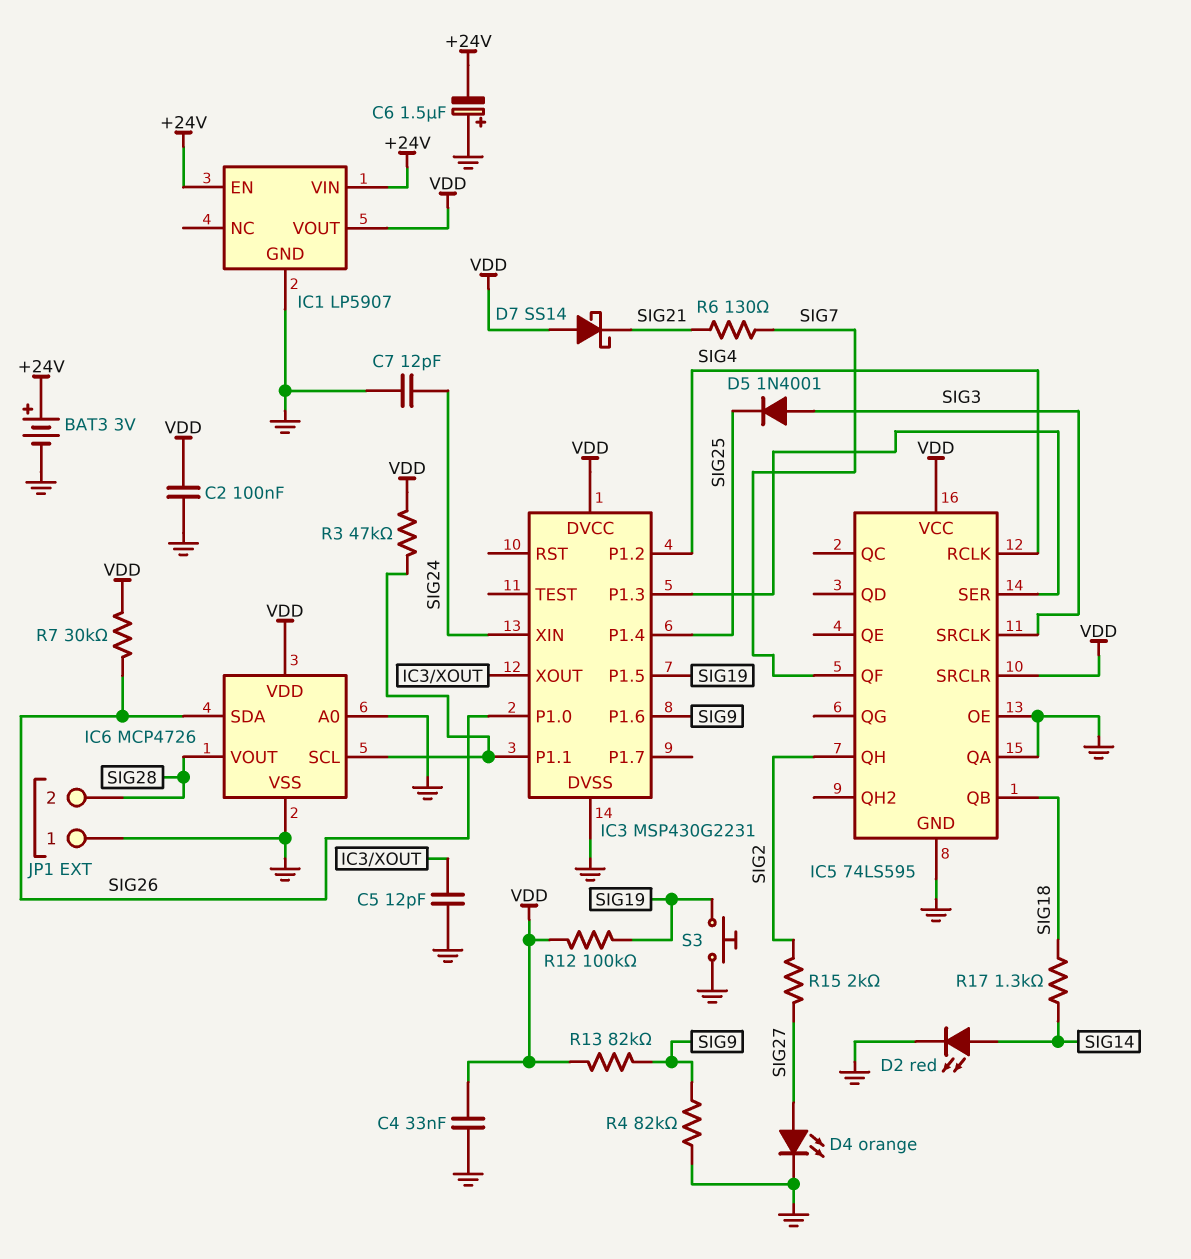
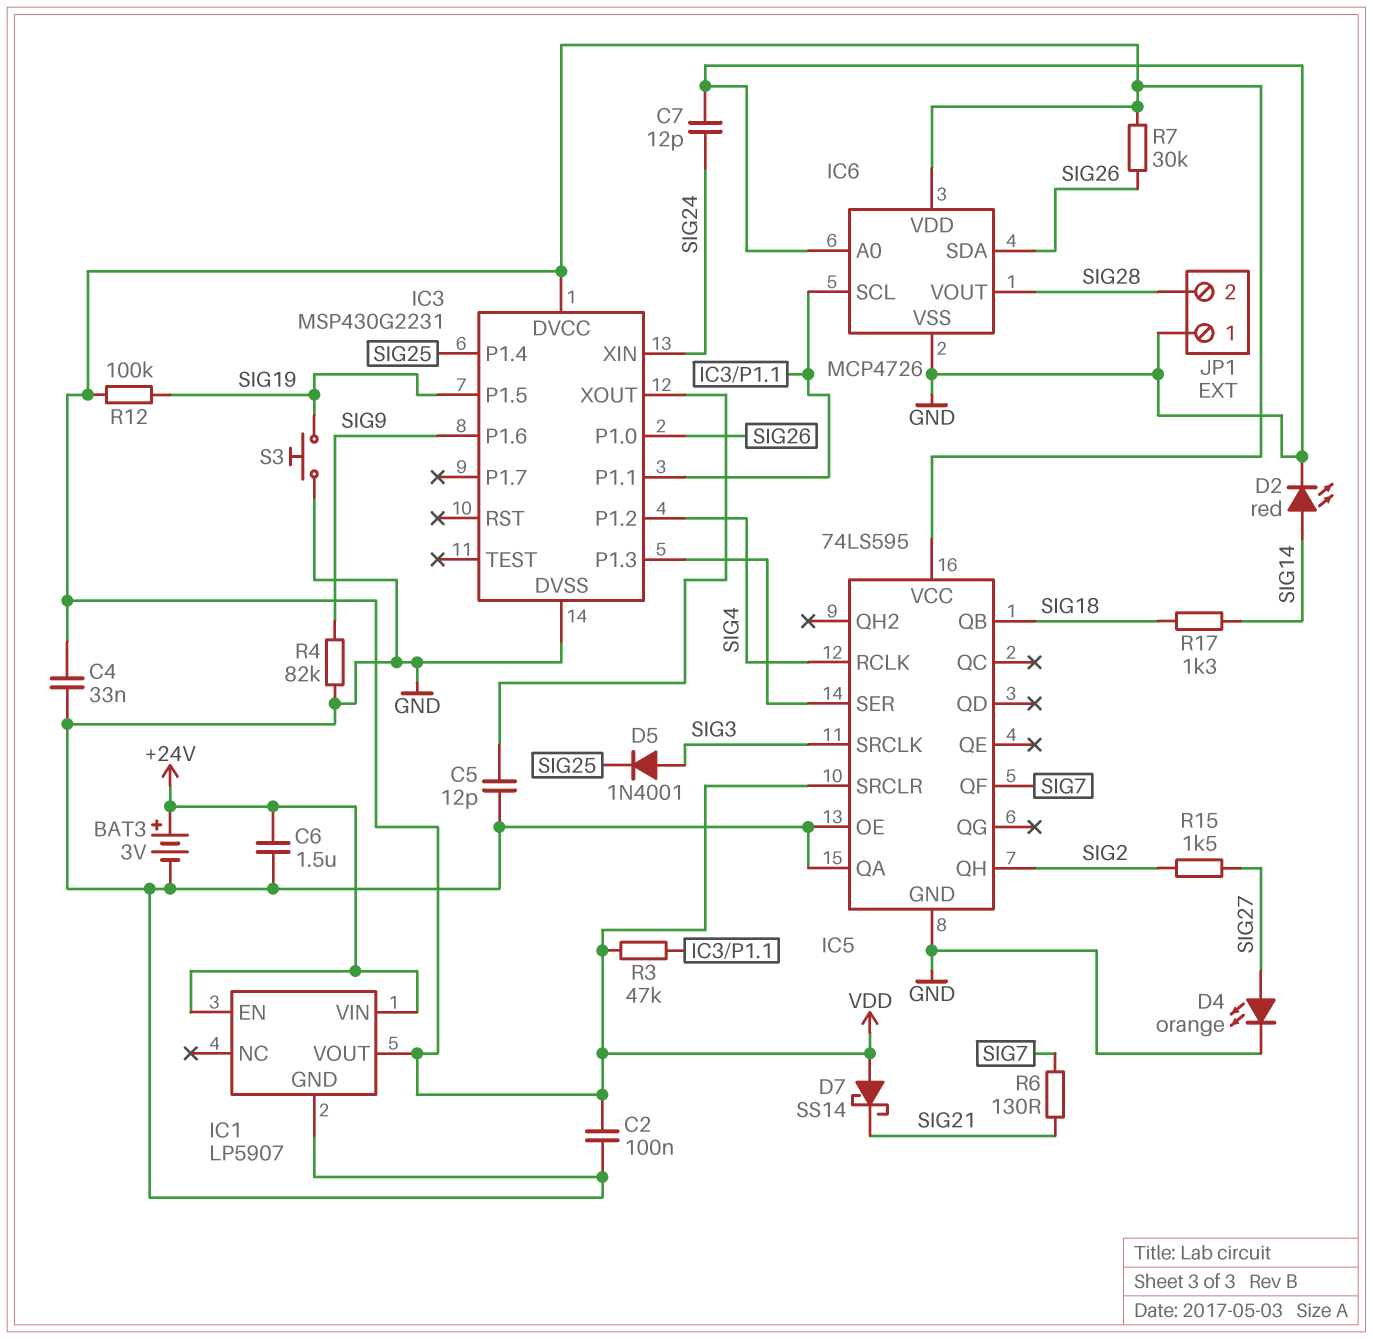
C6: 1.5uF (plus GND, minus +24V) -> 1.5uF (+24V, GND)
R13: 82k (SIG9, VDD) -> none
R15: 2k (SIG2, SIG27) -> 1.5k (SIG2, SIG27)

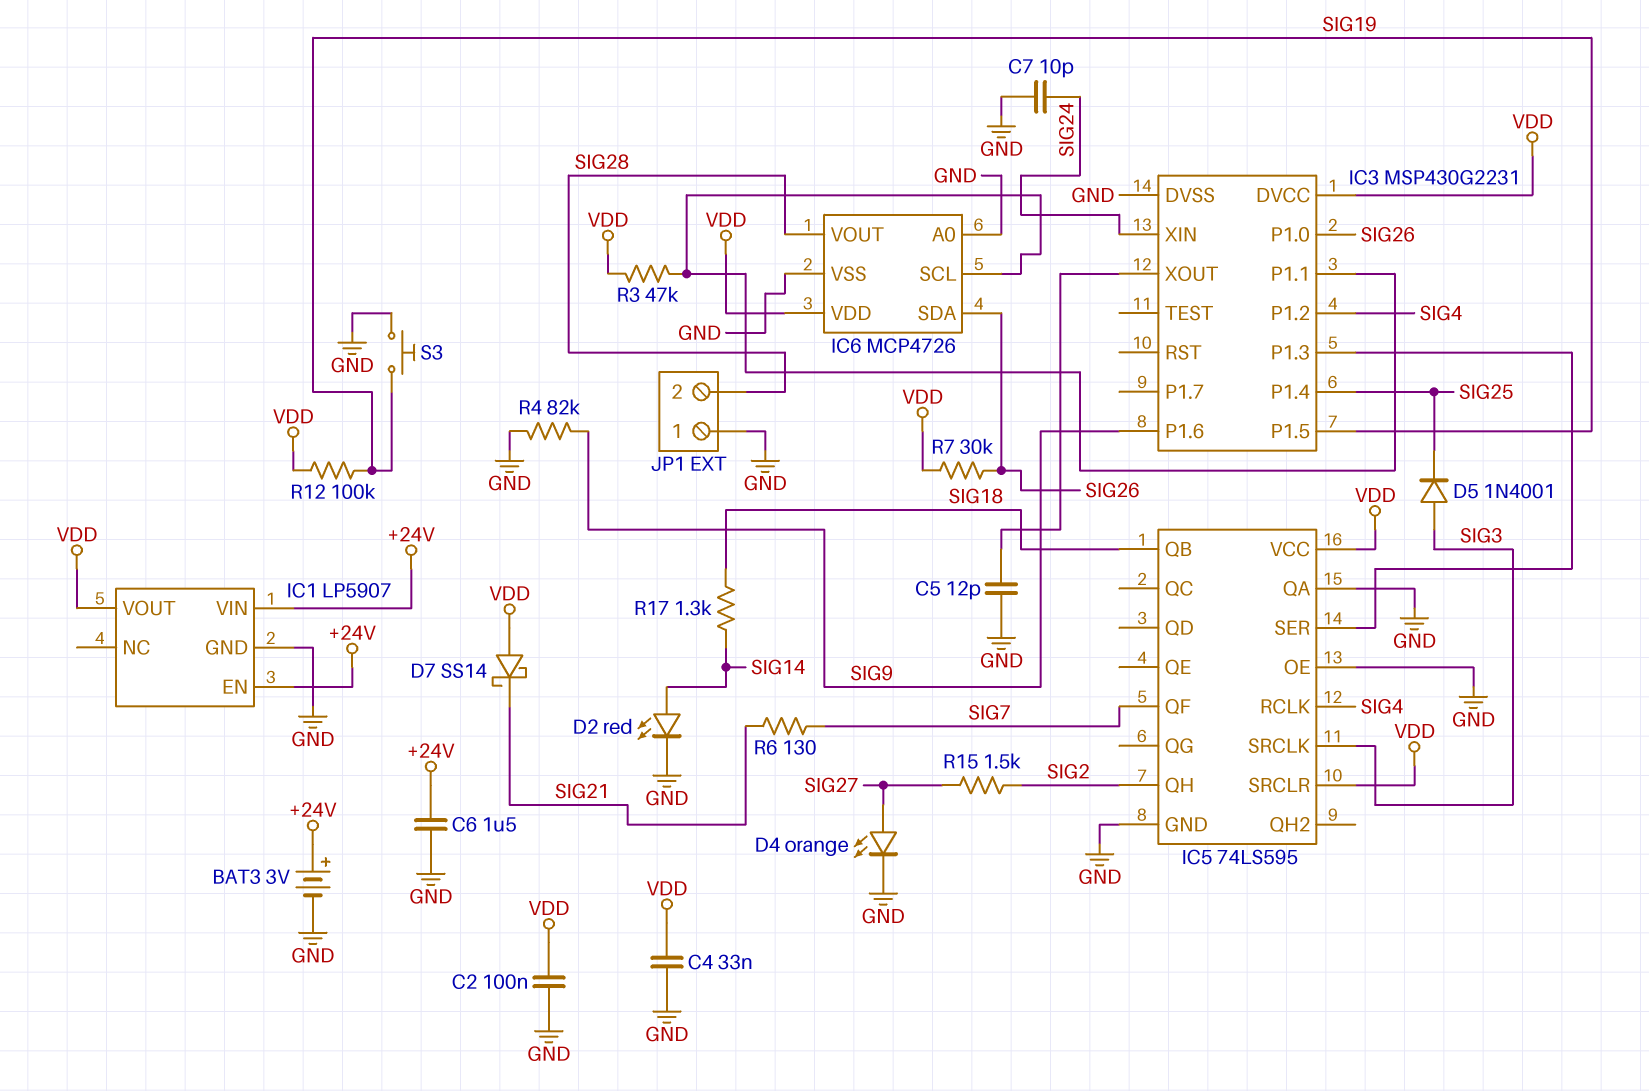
C7: 12pF (GND, SIG24) -> 10pF (GND, SIG24)

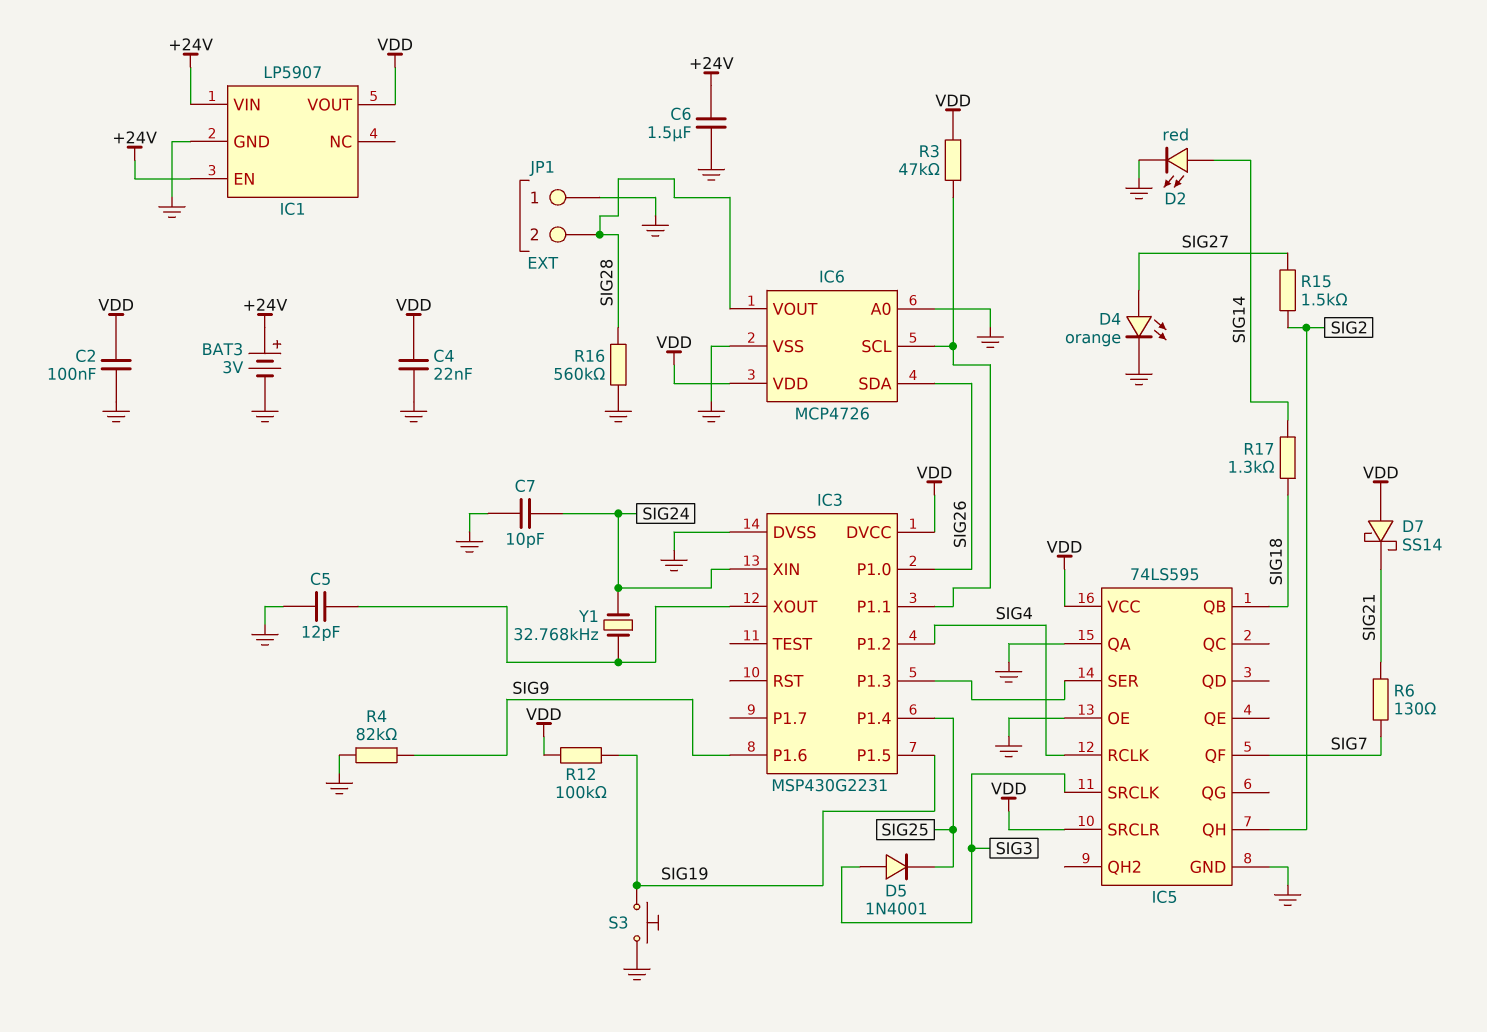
C4: 33nF (GND, VDD) -> 22nF (GND, VDD)
R7: 30k (SIG26, VDD) -> none
R16: none -> 560k (GND, SIG28)
Y1: none -> 32.768kHz (IC3/XOUT, SIG24)

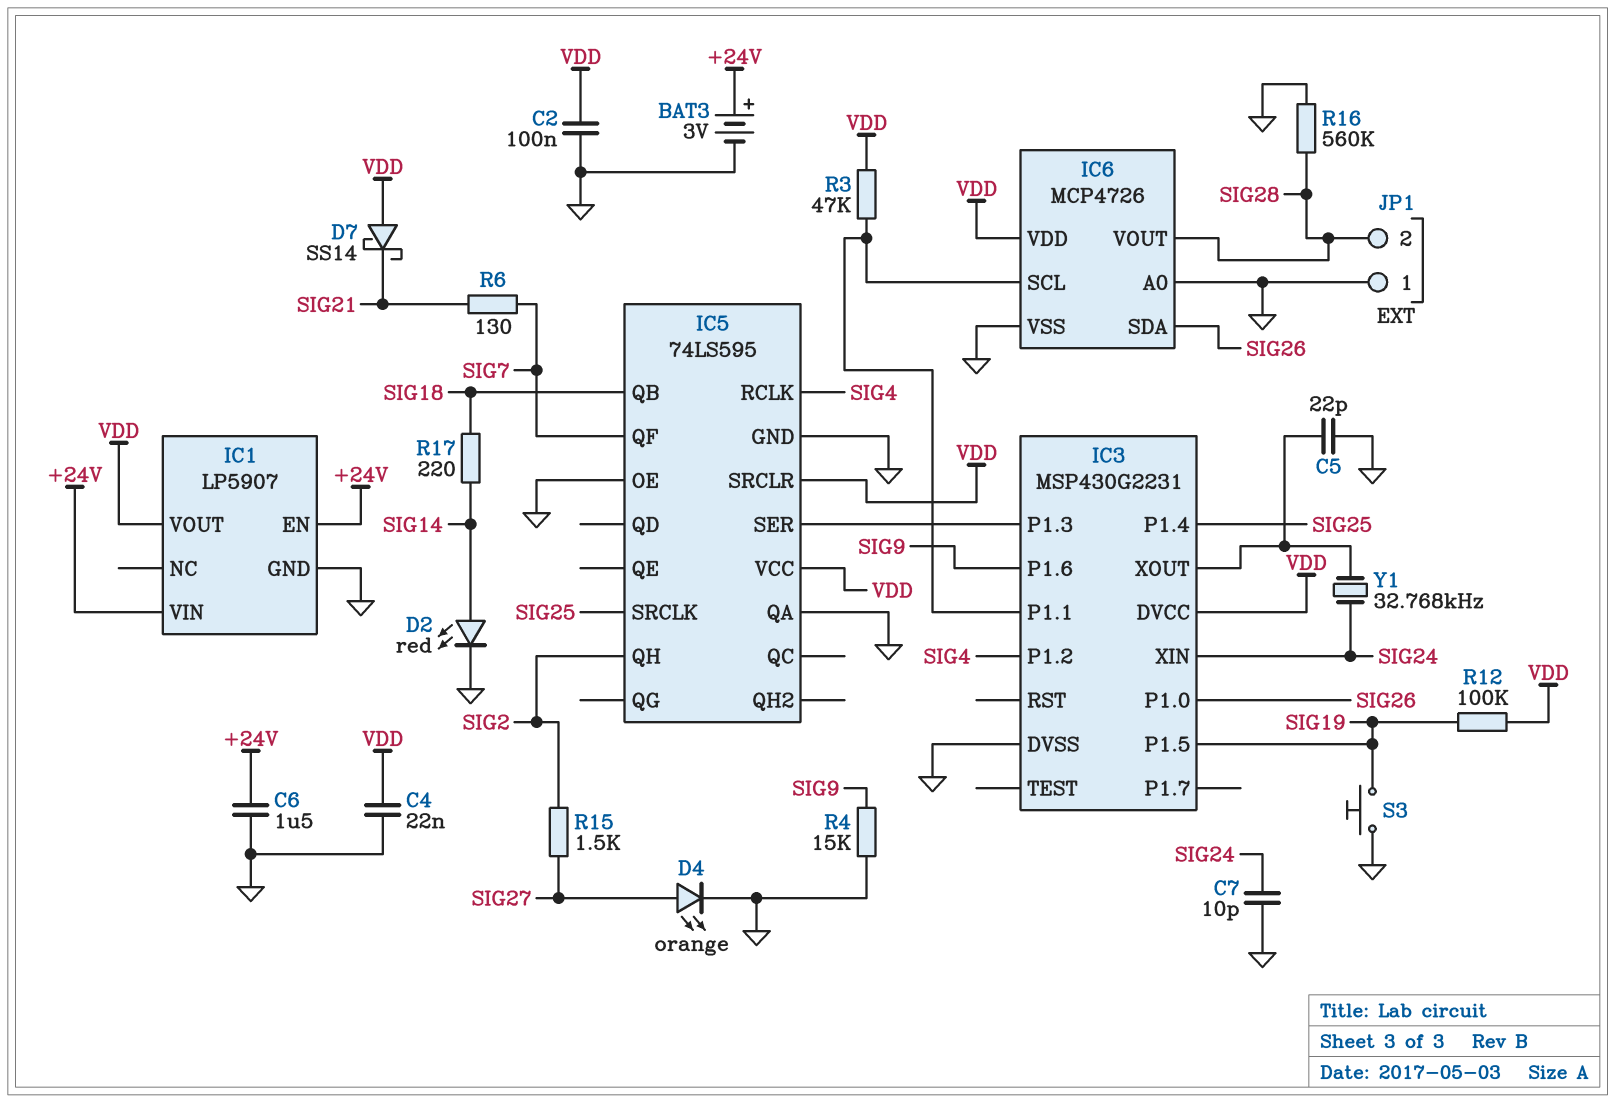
C5: 12pF (GND, IC3/XOUT) -> 22pF (GND, IC3/XOUT)
D5: diode 1N4001 (A SIG3, K SIG25) -> none
IC5 pin SRCLK: SIG3 -> SIG25
R4: 82k (GND, SIG9) -> 15k (GND, SIG9)
R17: 1.3k (SIG14, SIG18) -> 220 (SIG14, SIG18)

